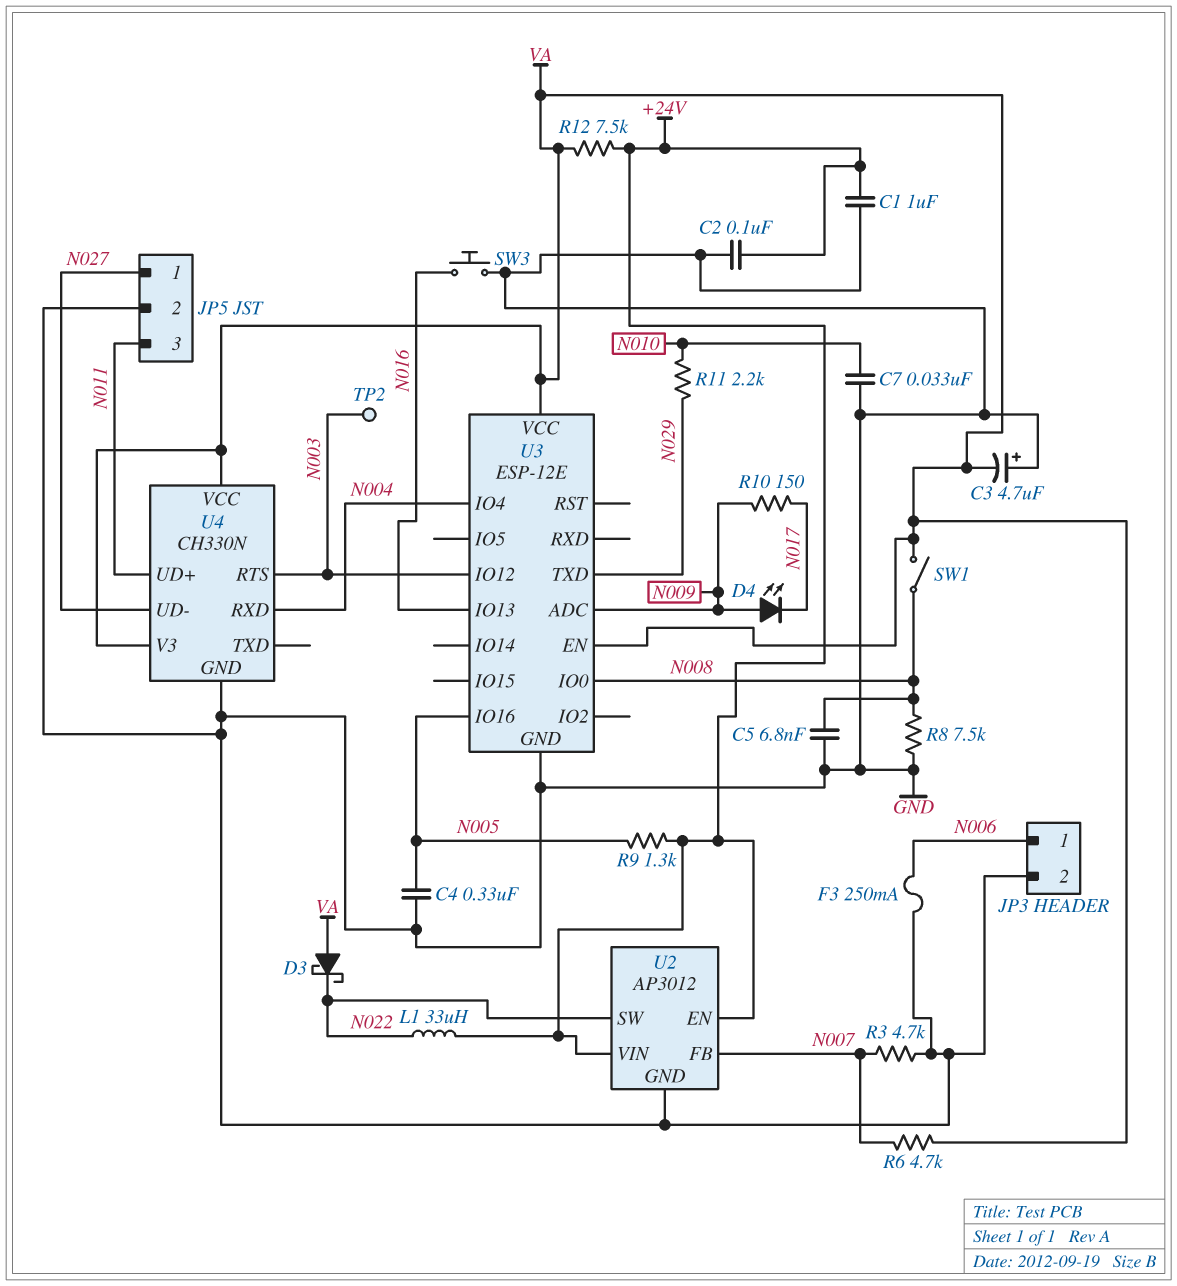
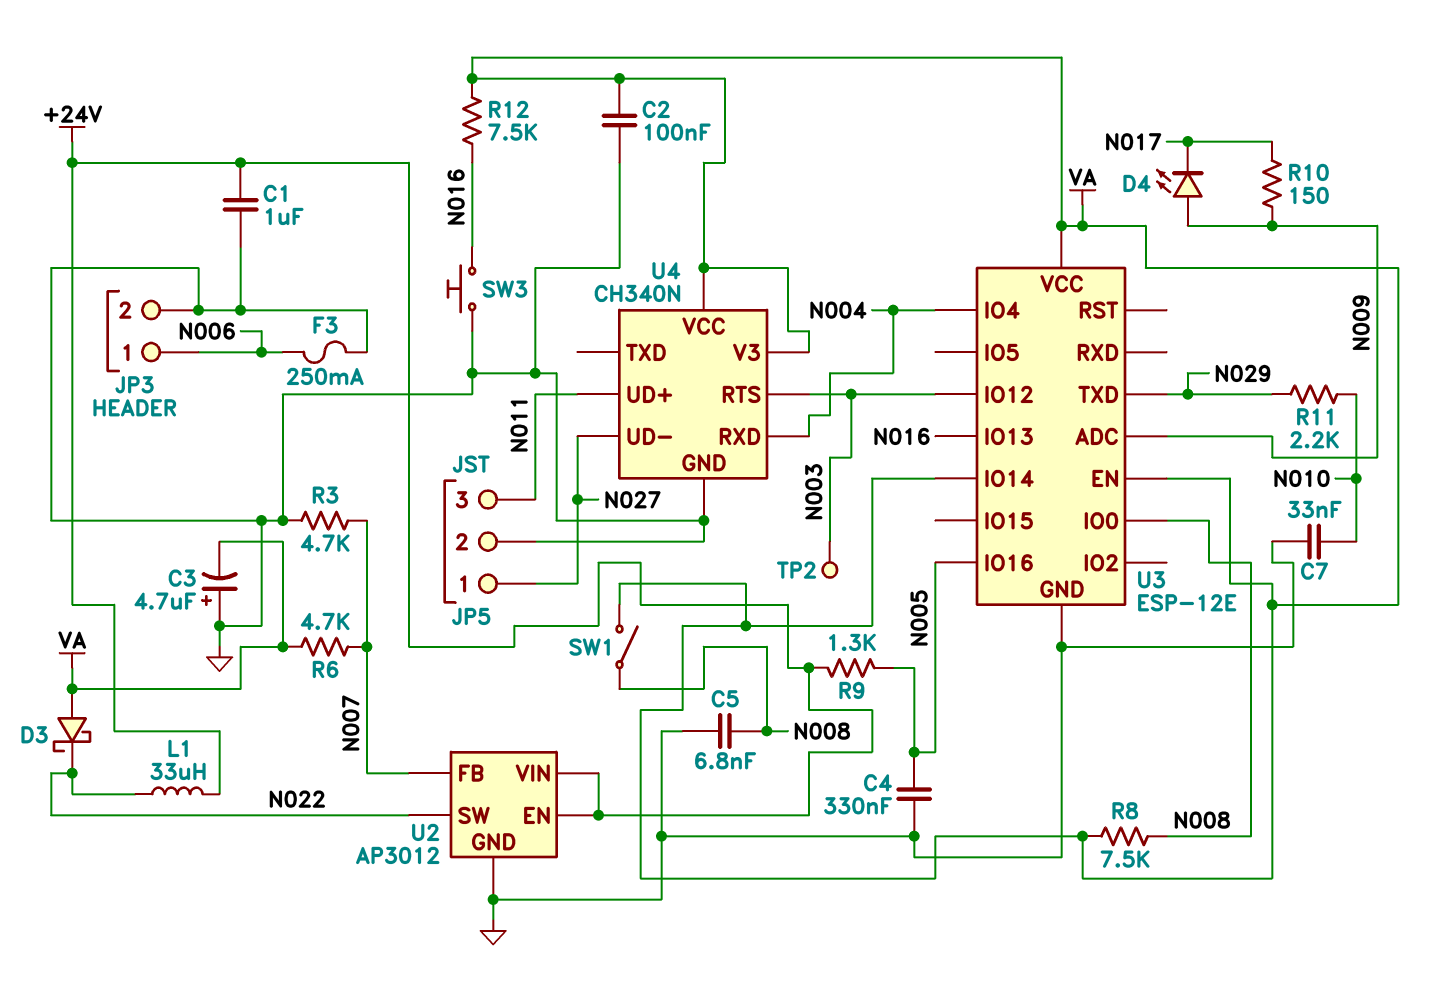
C2: 100nF (+24V, GND) -> 100nF (GND, VA)
R8: 7.5k (GND, N008) -> 7.5k (N008, VA)
R12: 7.5k (+24V, VA) -> 7.5k (N016, VA)
U3 pin IO14: none -> VA
U4: CH330N -> CH340N

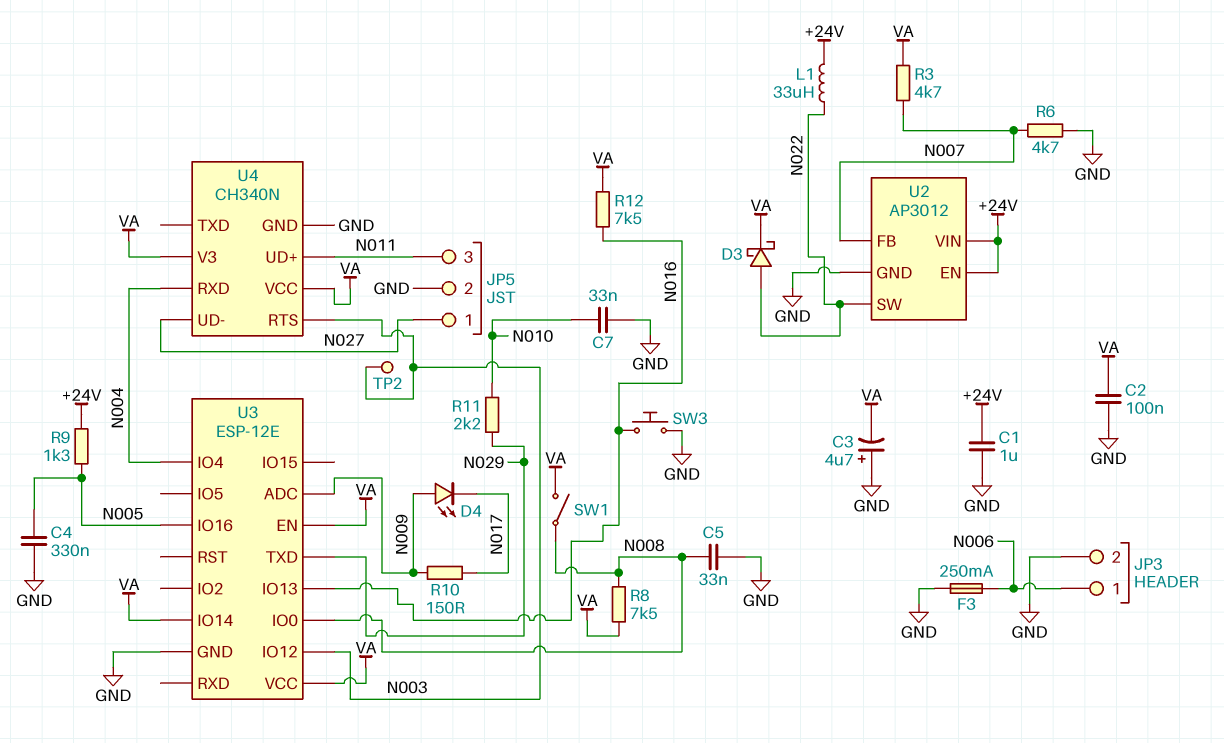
C5: 6.8nF (GND, N008) -> 33nF (GND, N008)
D3: schottky (A VA, K N022) -> schottky (A N022, K VA)
R3: 4.7k (GND, N007) -> 4.7k (N007, VA)
R6: 4.7k (N007, VA) -> 4.7k (GND, N007)

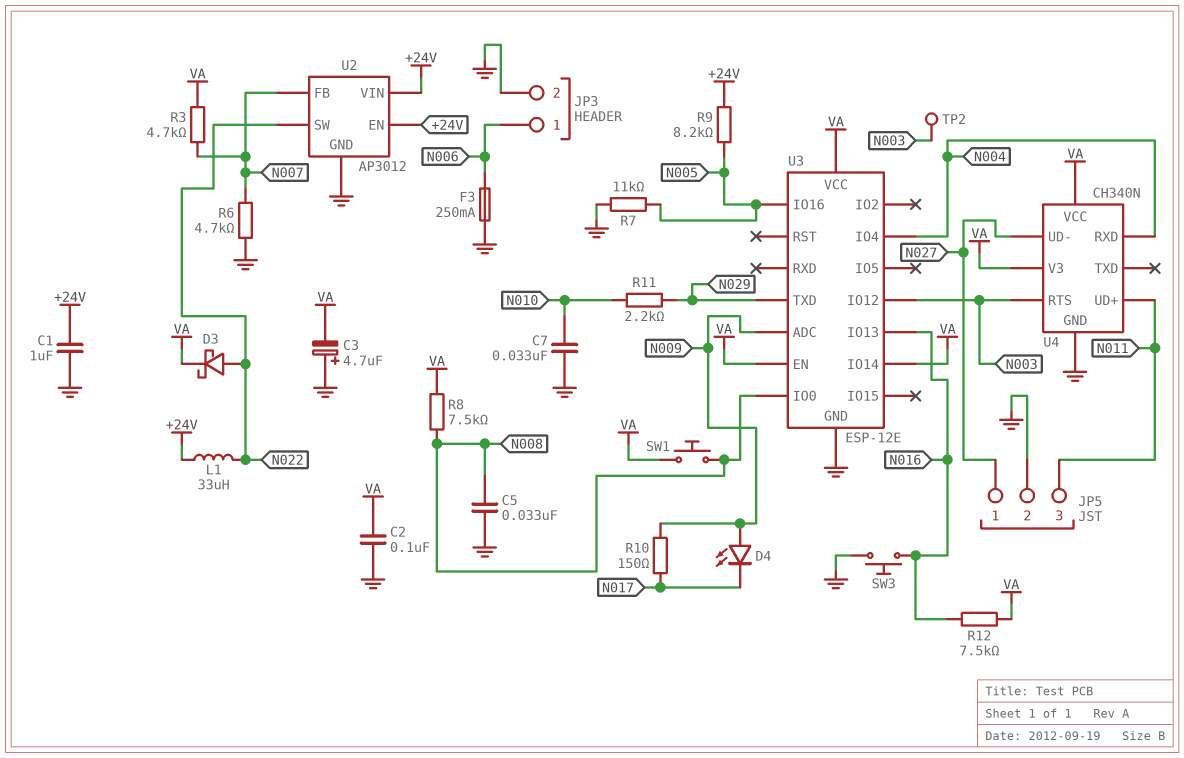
C4: 330nF (GND, N005) -> none
R7: none -> 11k (GND, N005)
R9: 1.3k (+24V, N005) -> 8.2k (+24V, N005)
SW1: switch (N008, VA) -> button (N008, VA)

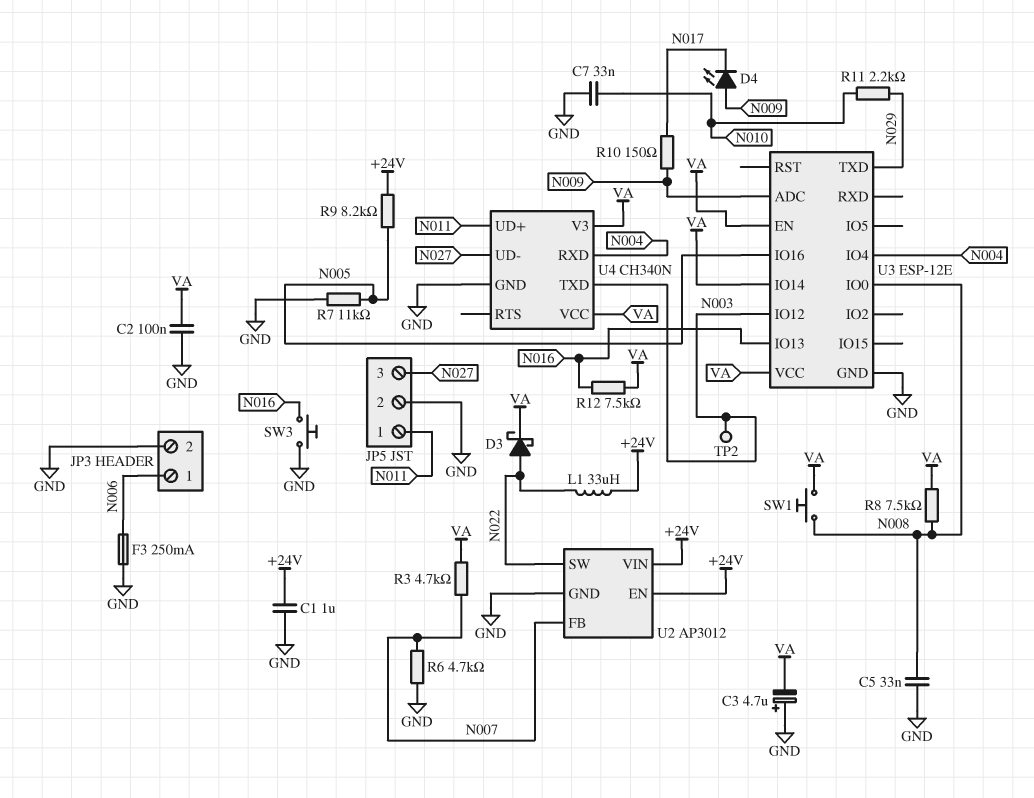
JP5 pin 1: N027 -> N011
JP5 pin 3: N011 -> N027
U4 pin RTS: N003 -> none
U4 pin TXD: none -> N003

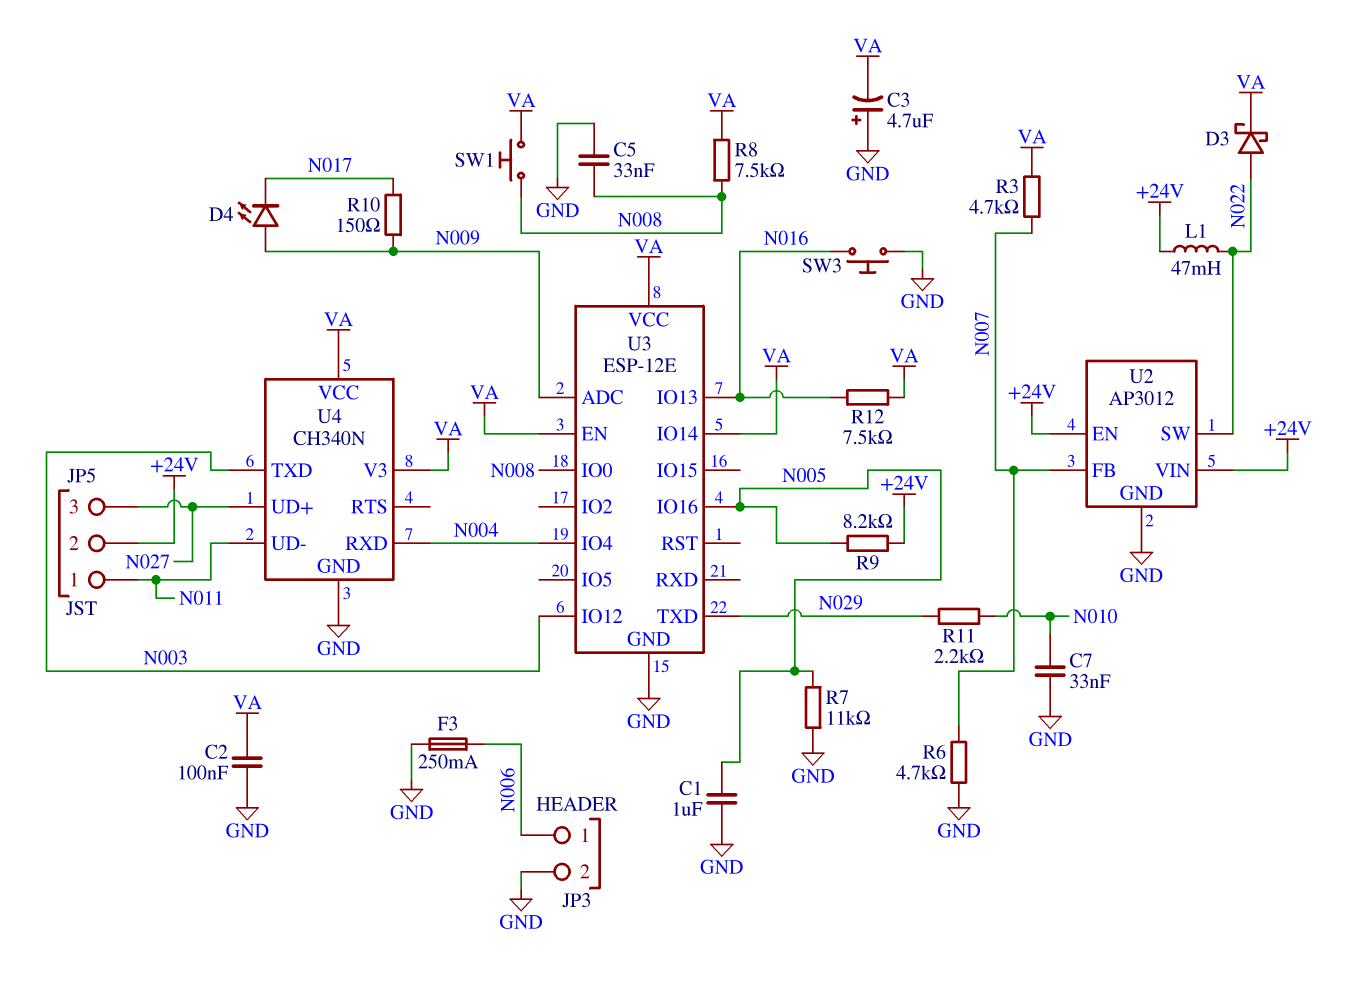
C1: 1uF (+24V, GND) -> 1uF (GND, N005)
JP5 pin 2: GND -> +24V
L1: 33uH (+24V, N022) -> 47mH (+24V, N022)
TP2: test point (N003) -> none
U4 pin UD+: N011 -> N027
U4 pin UD-: N027 -> N011

